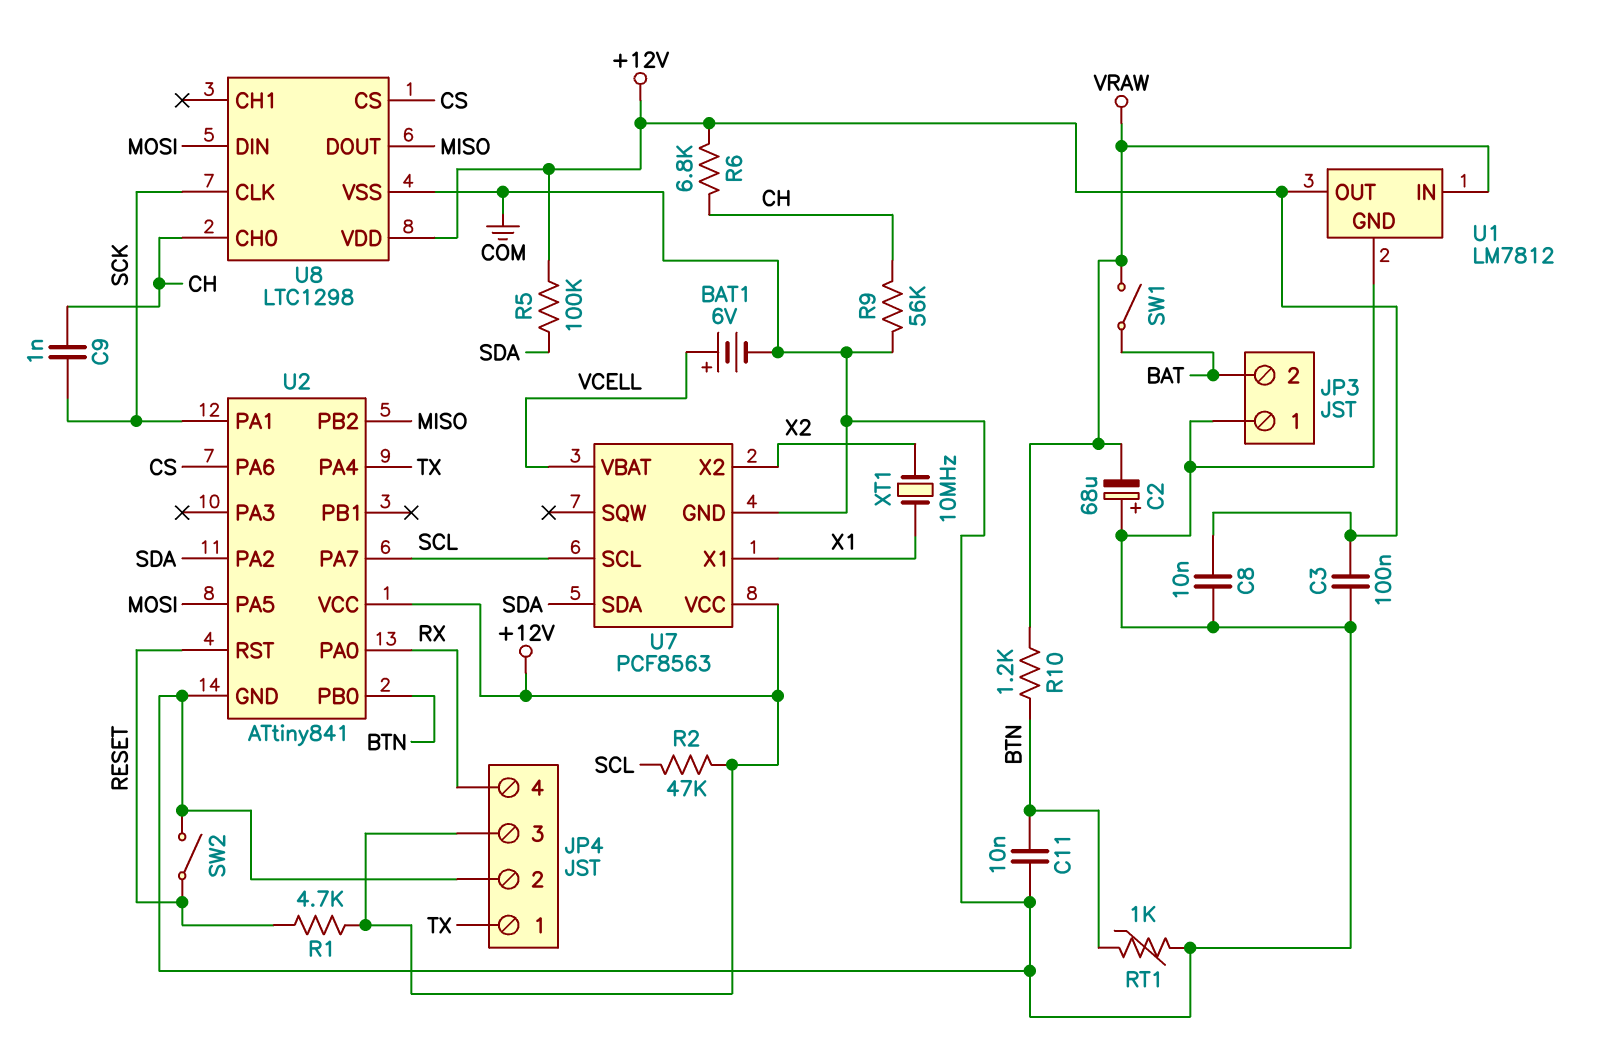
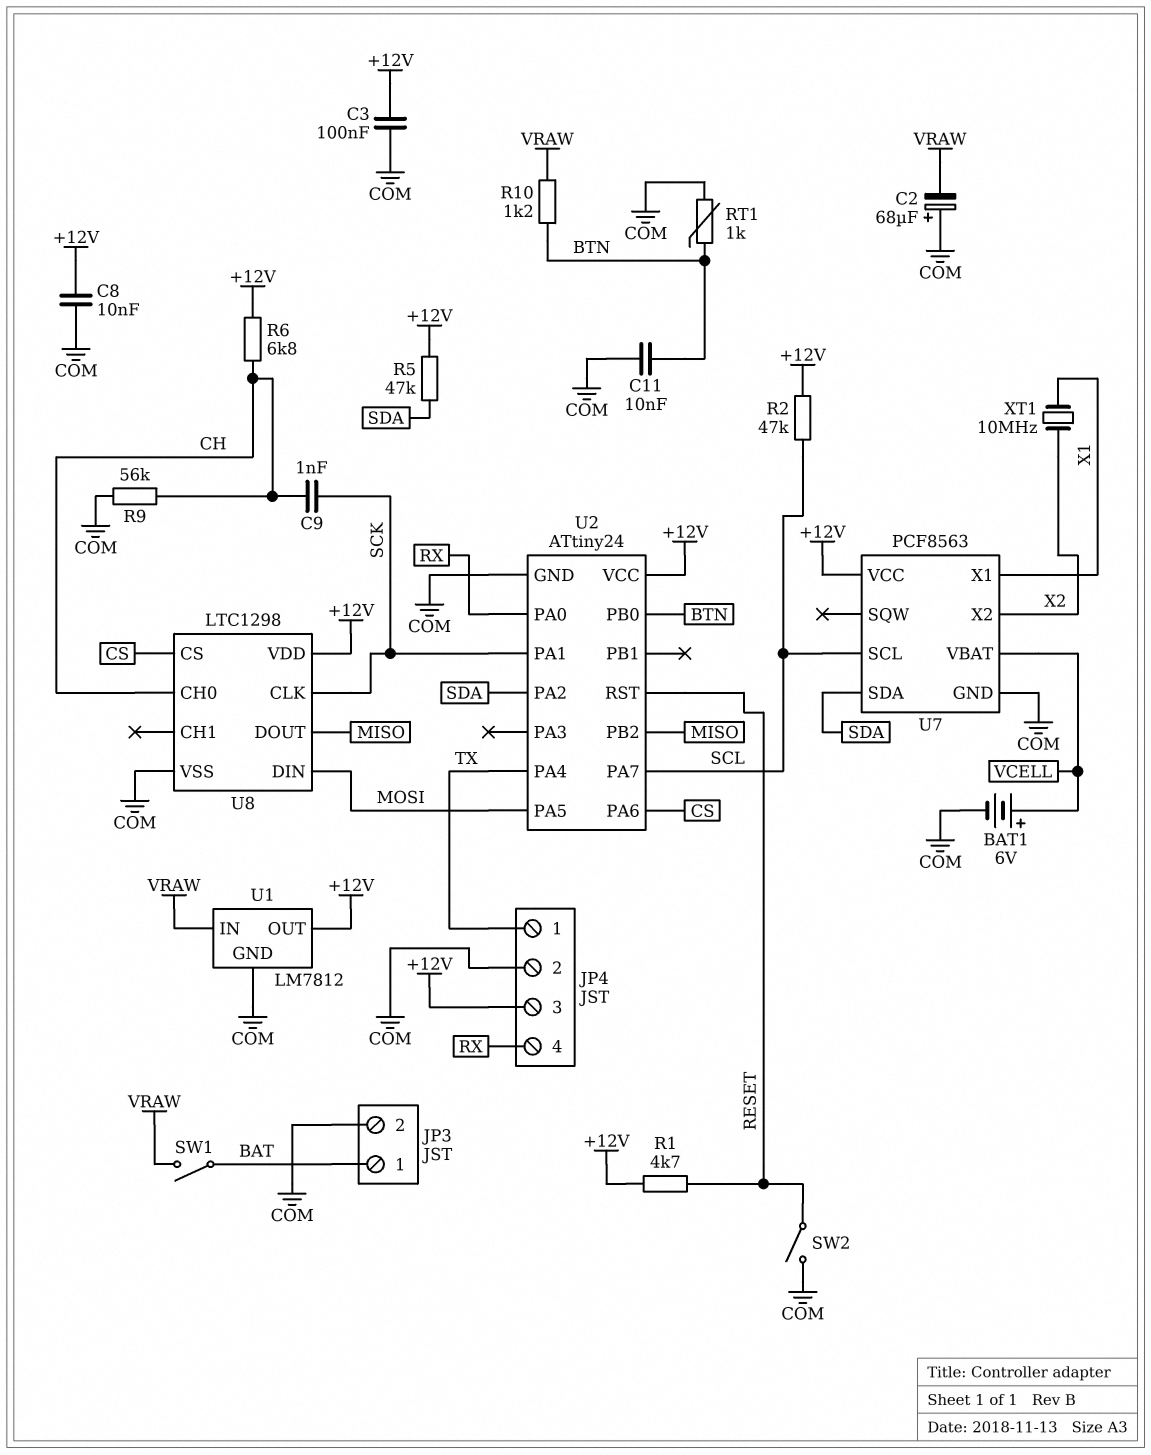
JP3 pin 1: COM -> BAT
JP3 pin 2: BAT -> COM
R5: 100k (+12V, SDA) -> 47k (+12V, SDA)
U2: ATtiny841 -> ATtiny24

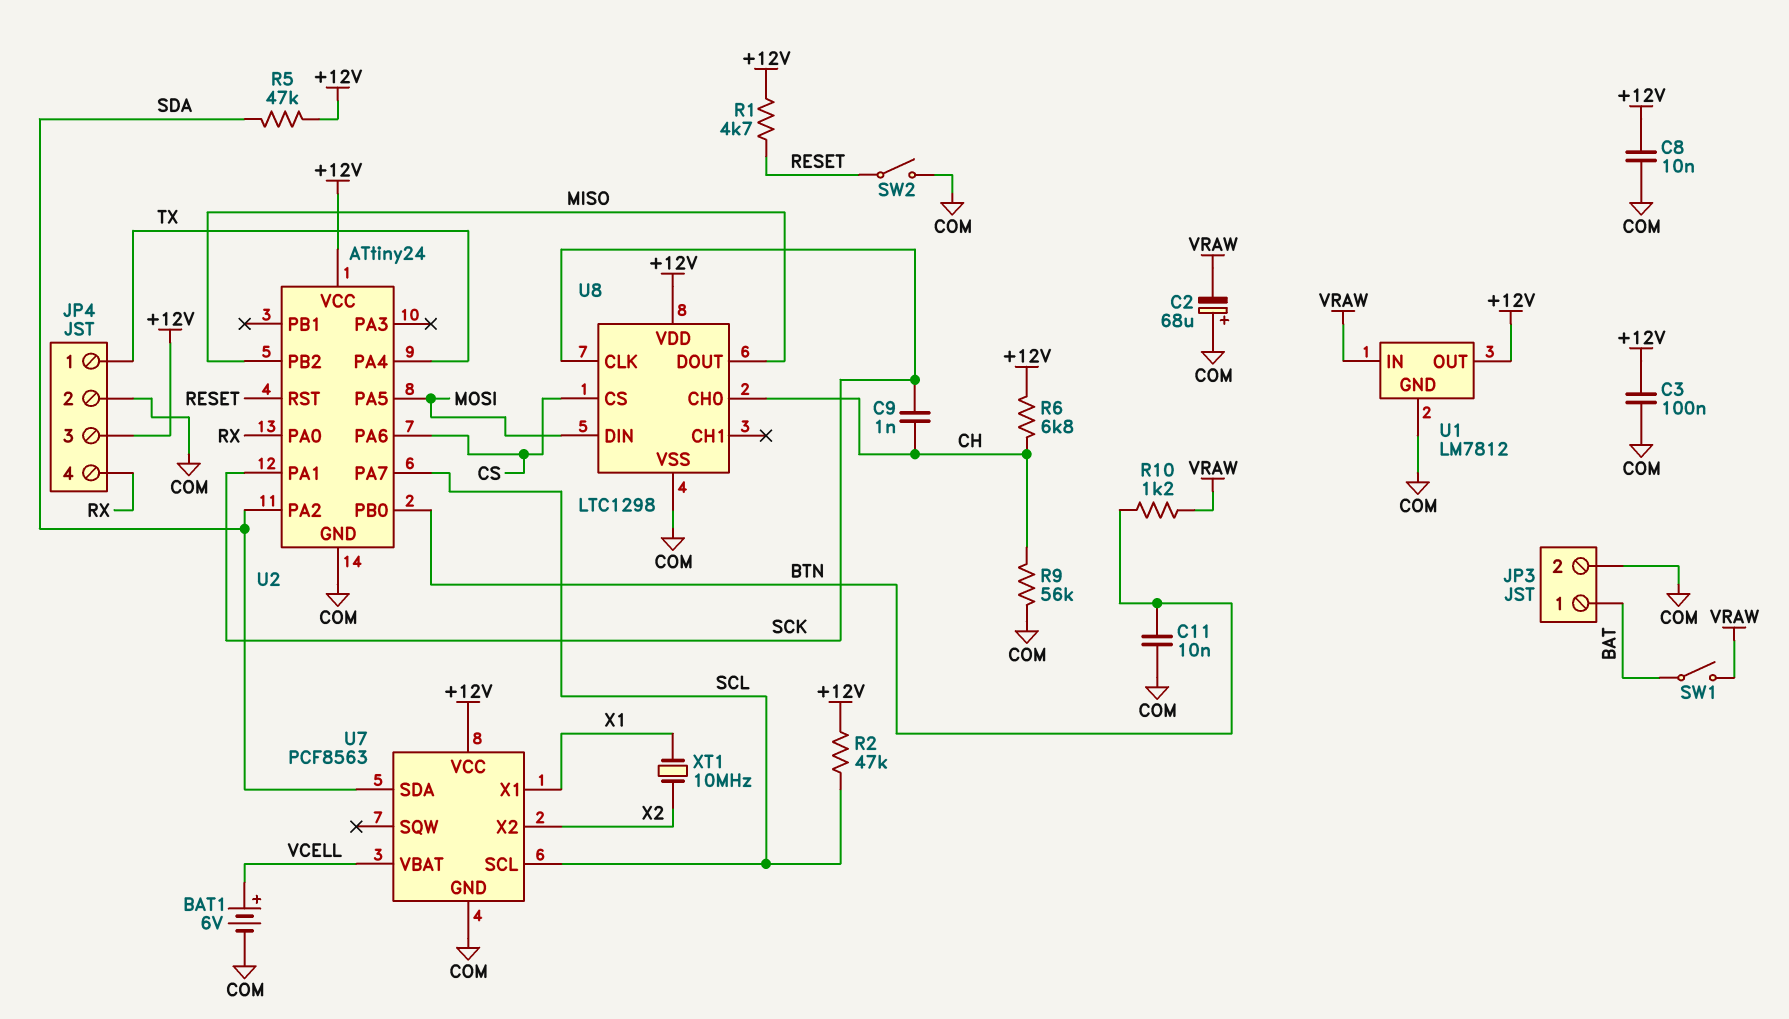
RT1: 1k (BTN, COM) -> none

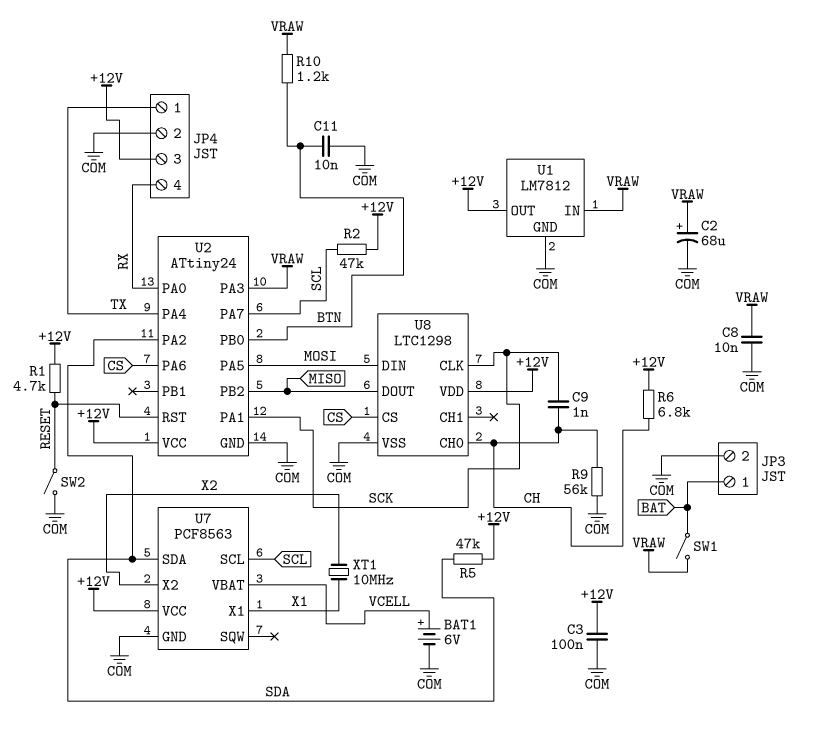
C2: 68uF (plus COM, minus VRAW) -> 68uF (plus VRAW, minus COM)
C8: 10nF (+12V, COM) -> 10nF (COM, VRAW)
U2 pin PA3: none -> VRAW

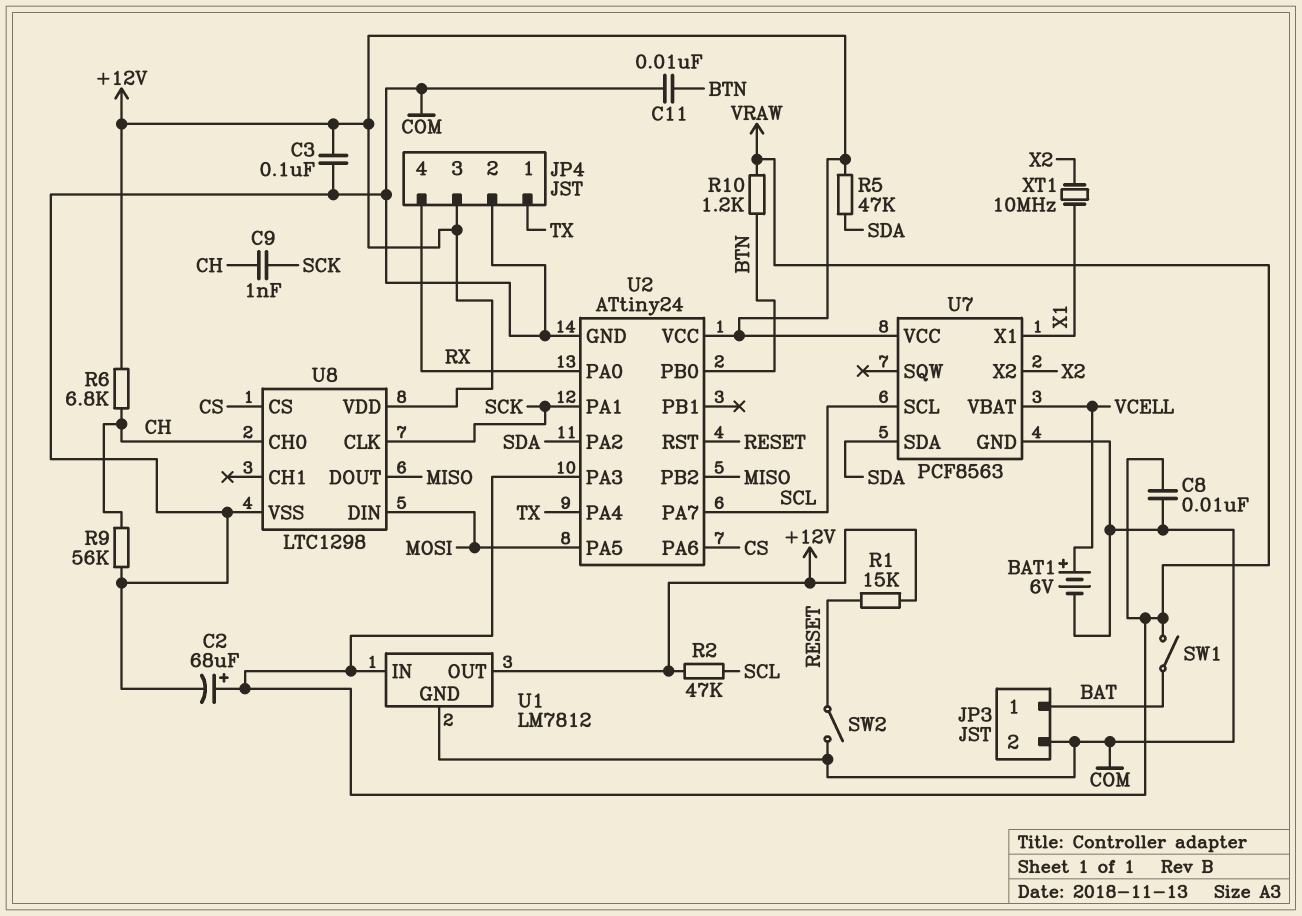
R1: 4.7k (+12V, RESET) -> 15k (+12V, RESET)

